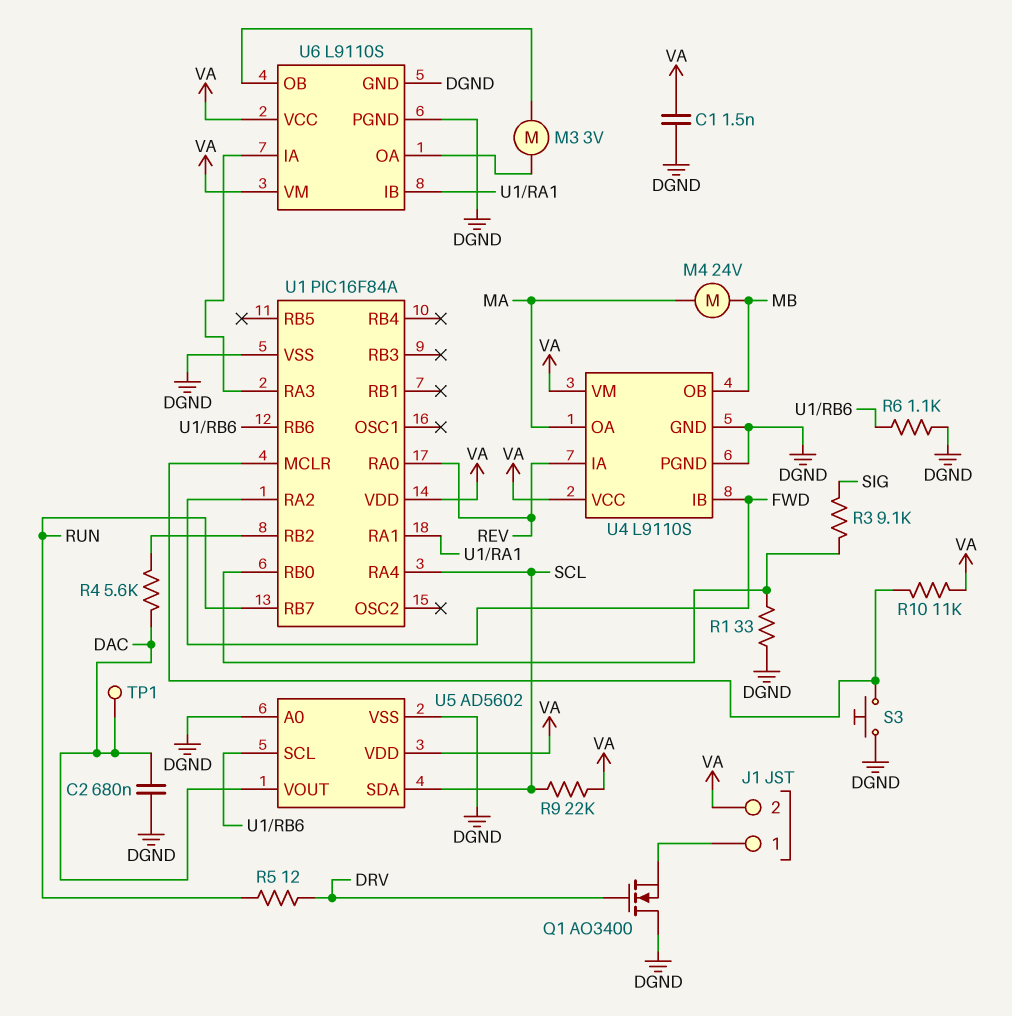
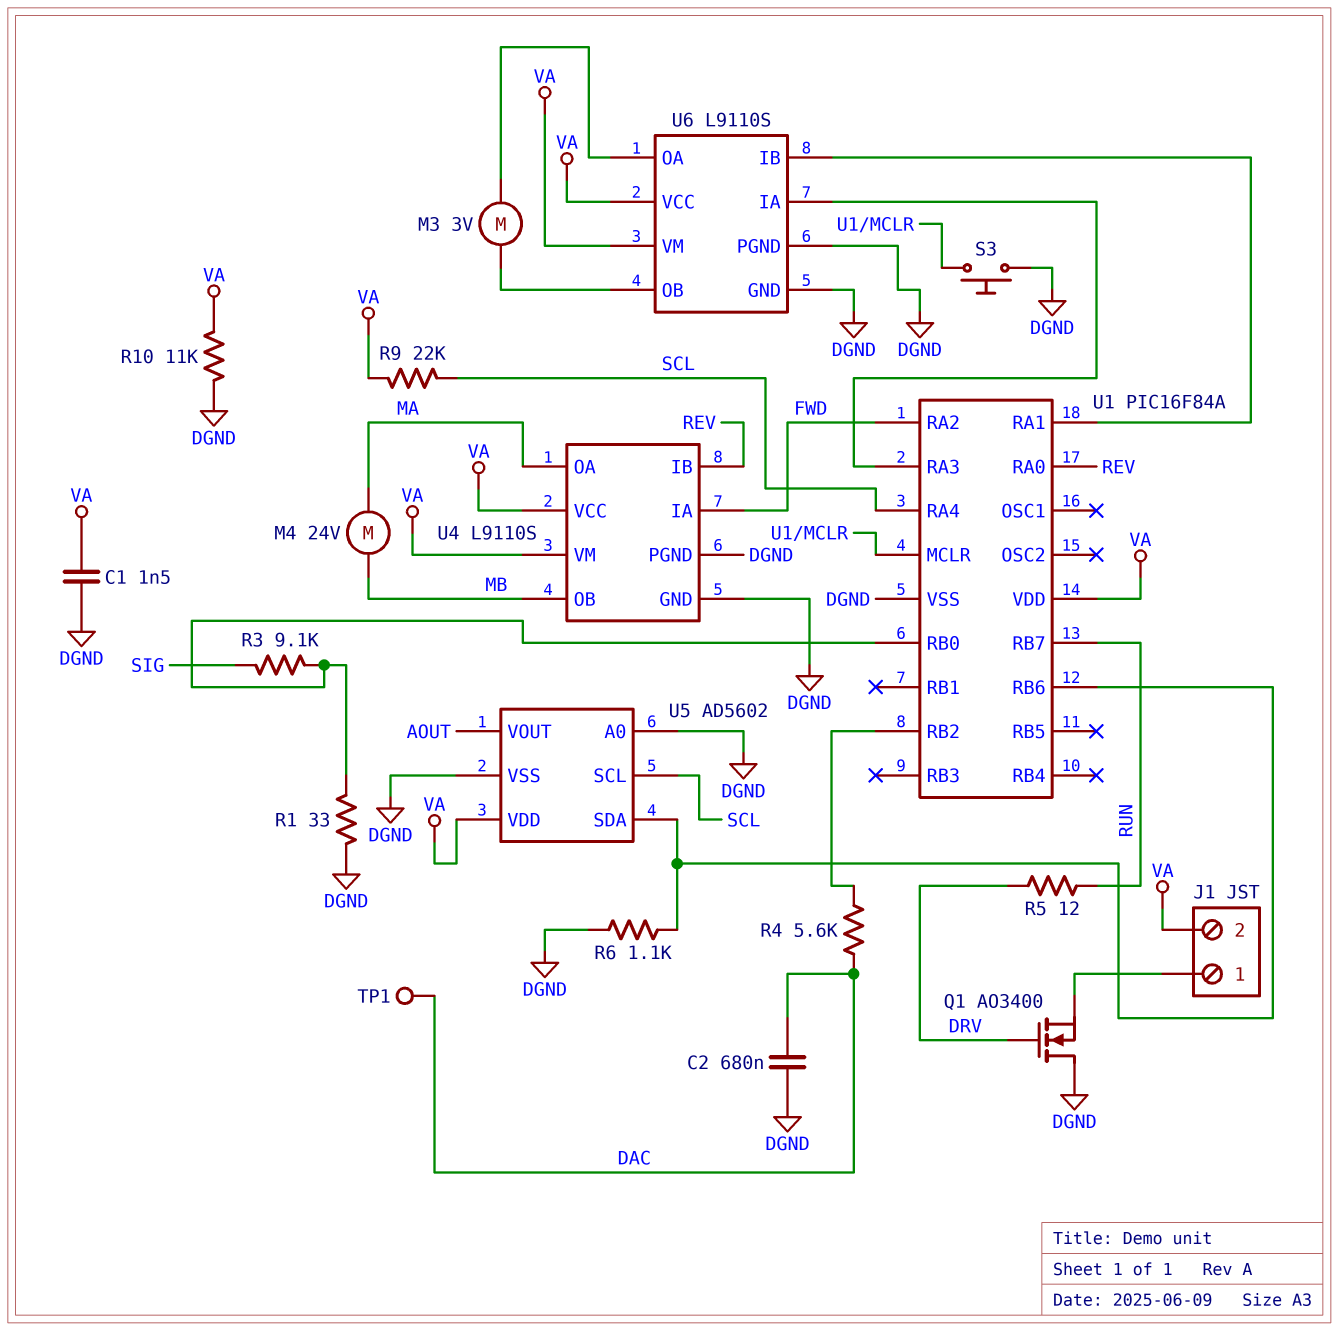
R10: 11k (U1/MCLR, VA) -> 11k (DGND, VA)
U4 pin IA: REV -> FWD
U4 pin IB: FWD -> REV
U5 pin SCL: U1/RB6 -> SCL
U5 pin SDA: SCL -> U1/RB6
U5 pin VOUT: DAC -> AOUT

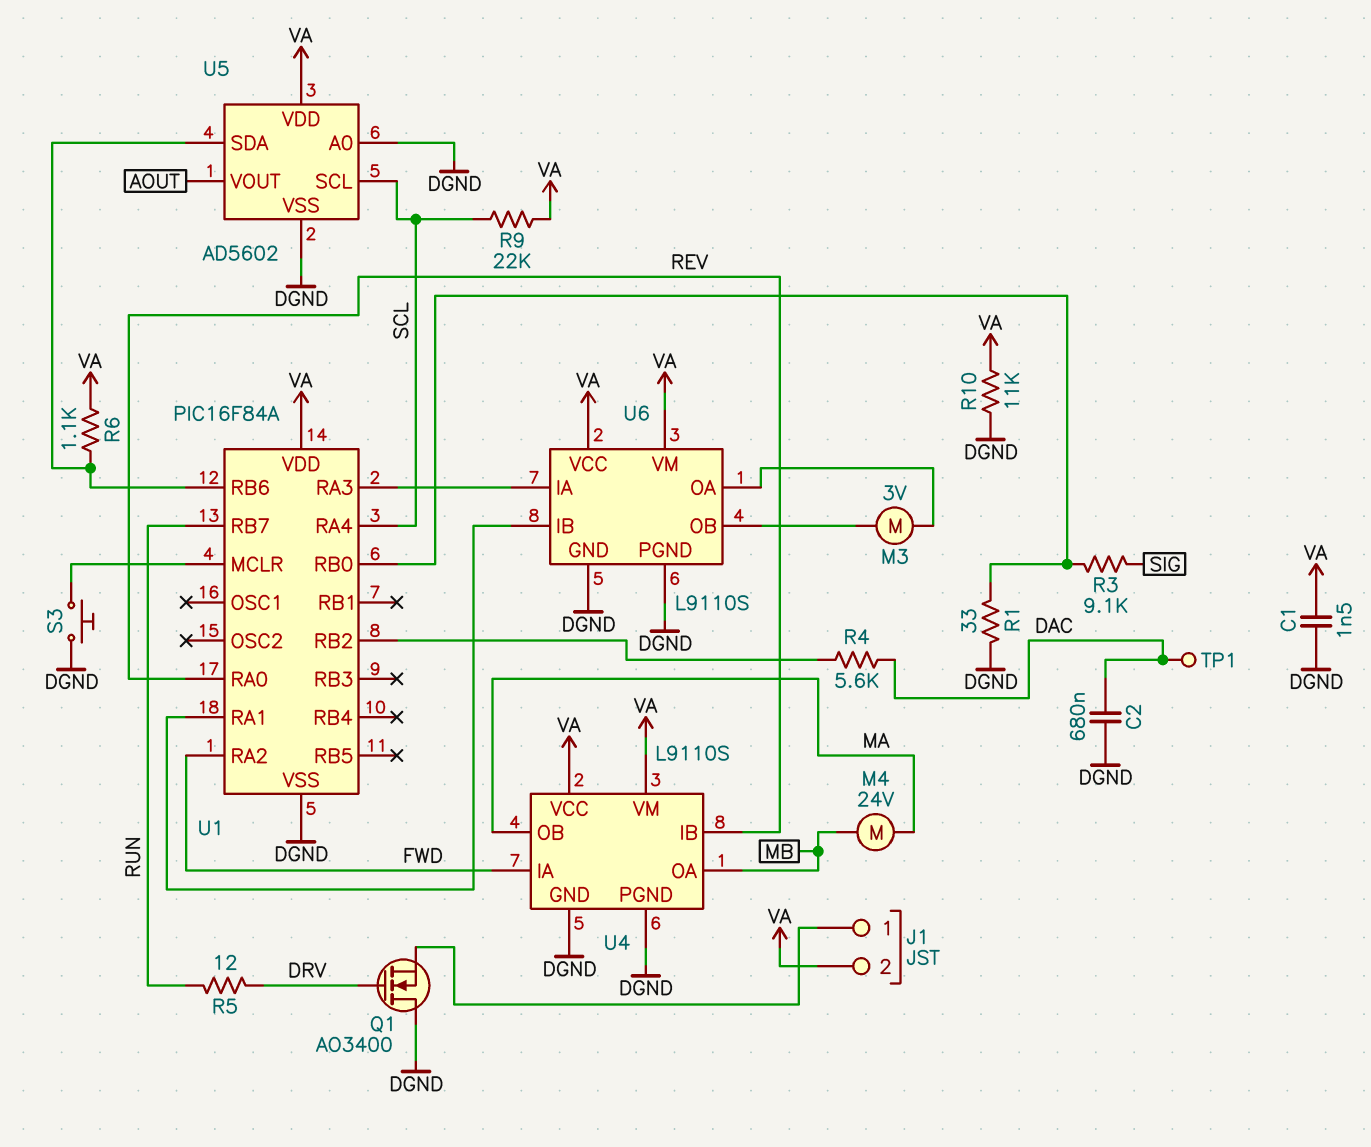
R6: 1.1k (DGND, U1/RB6) -> 1.1k (U1/RB6, VA)
U4 pin OA: MA -> MB
U4 pin OB: MB -> MA

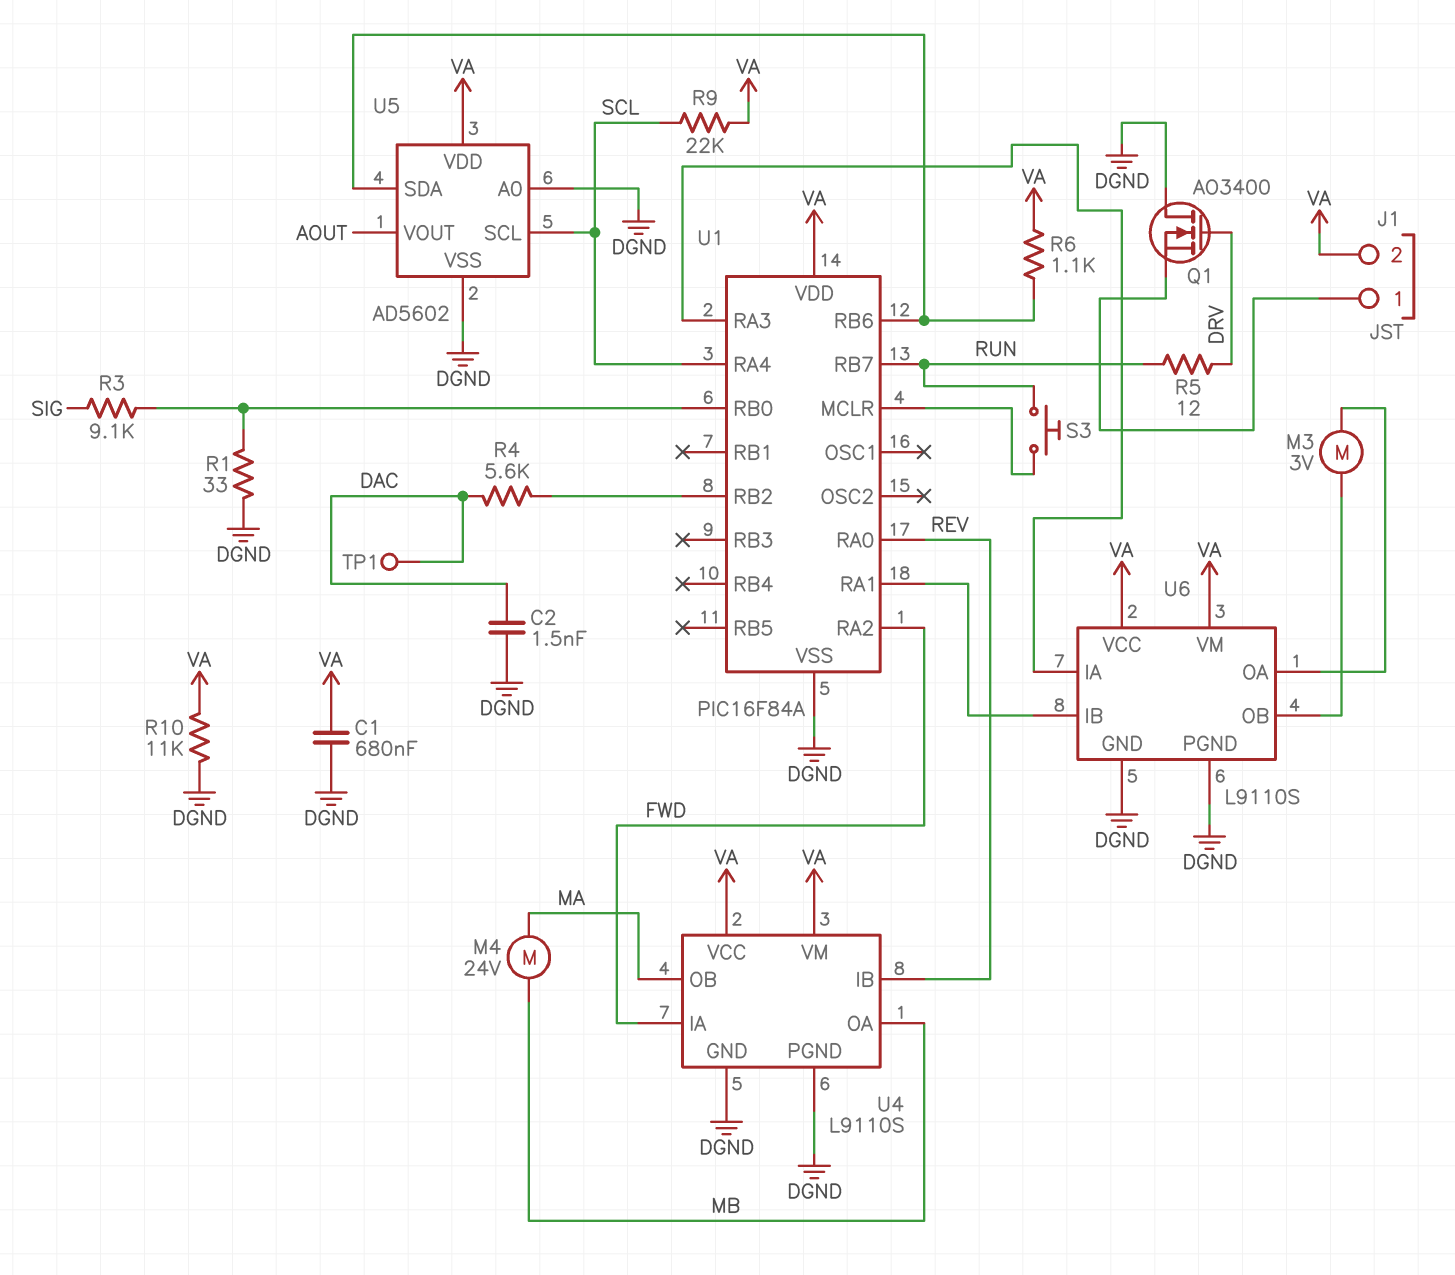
C1: 1.5nF (DGND, VA) -> 680nF (DGND, VA)
C2: 680nF (DAC, DGND) -> 1.5nF (DAC, DGND)
S3: button (DGND, U1/MCLR) -> button (RUN, U1/MCLR)

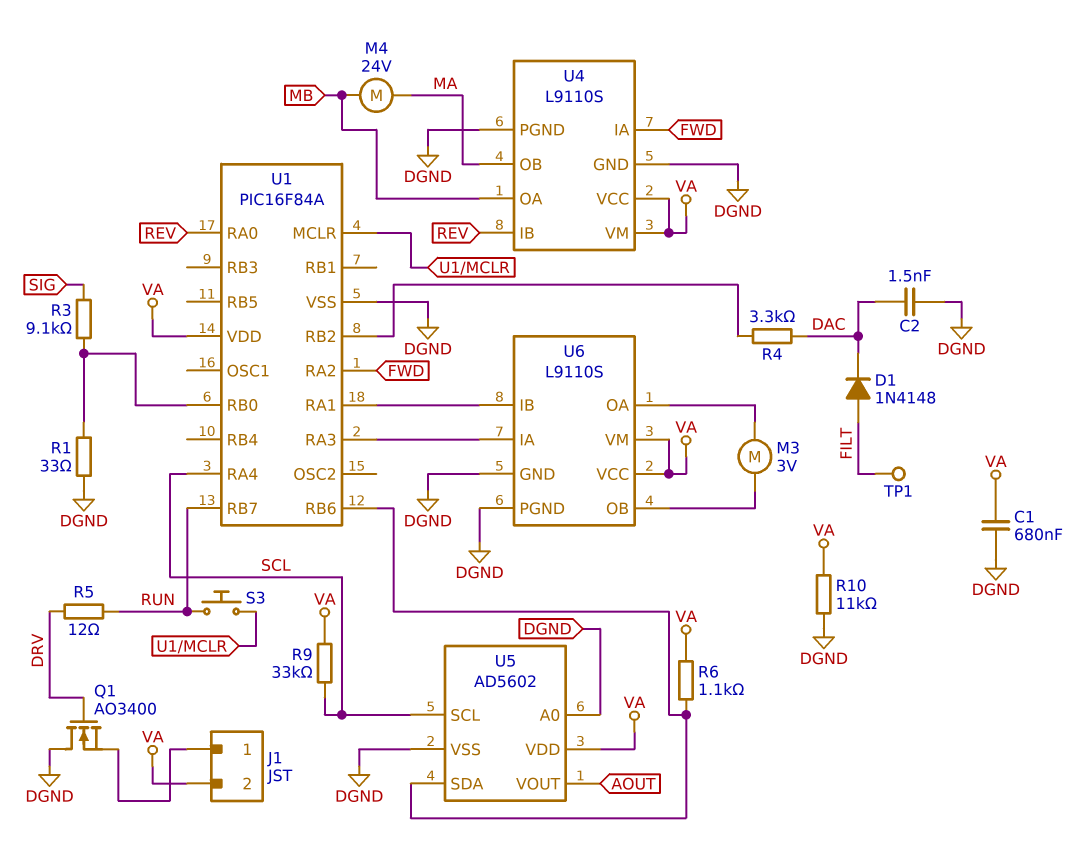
D1: none -> diode 1N4148 (A FILT, K DAC)
R4: 5.6k (DAC, U1/RB2) -> 3.3k (DAC, U1/RB2)
R9: 22k (SCL, VA) -> 33k (SCL, VA)
TP1: test point (DAC) -> test point (FILT)

